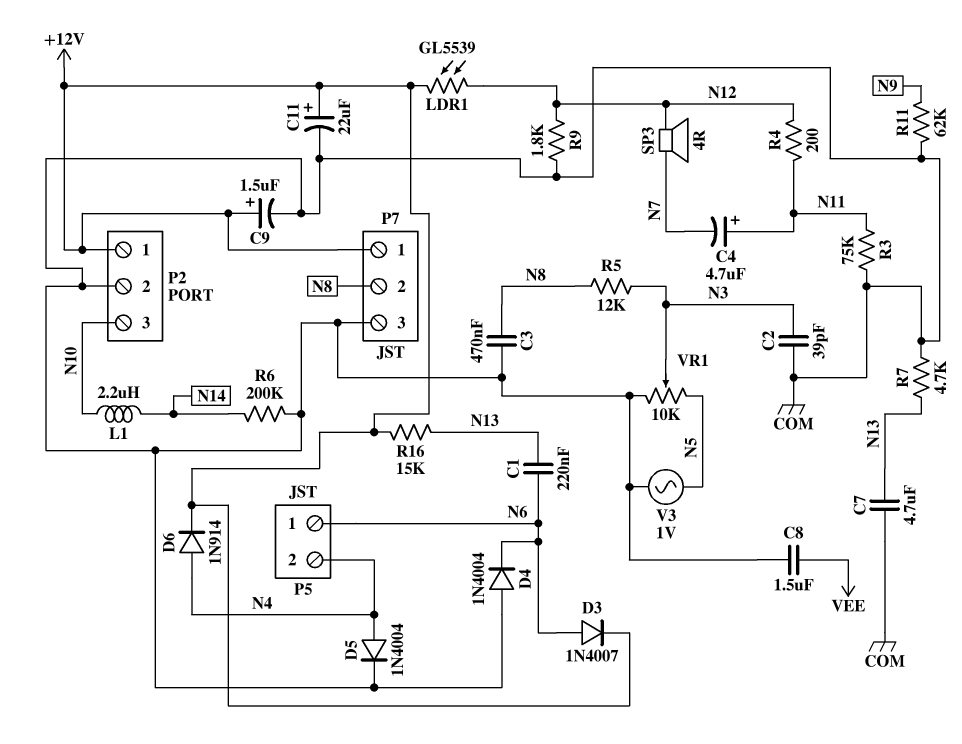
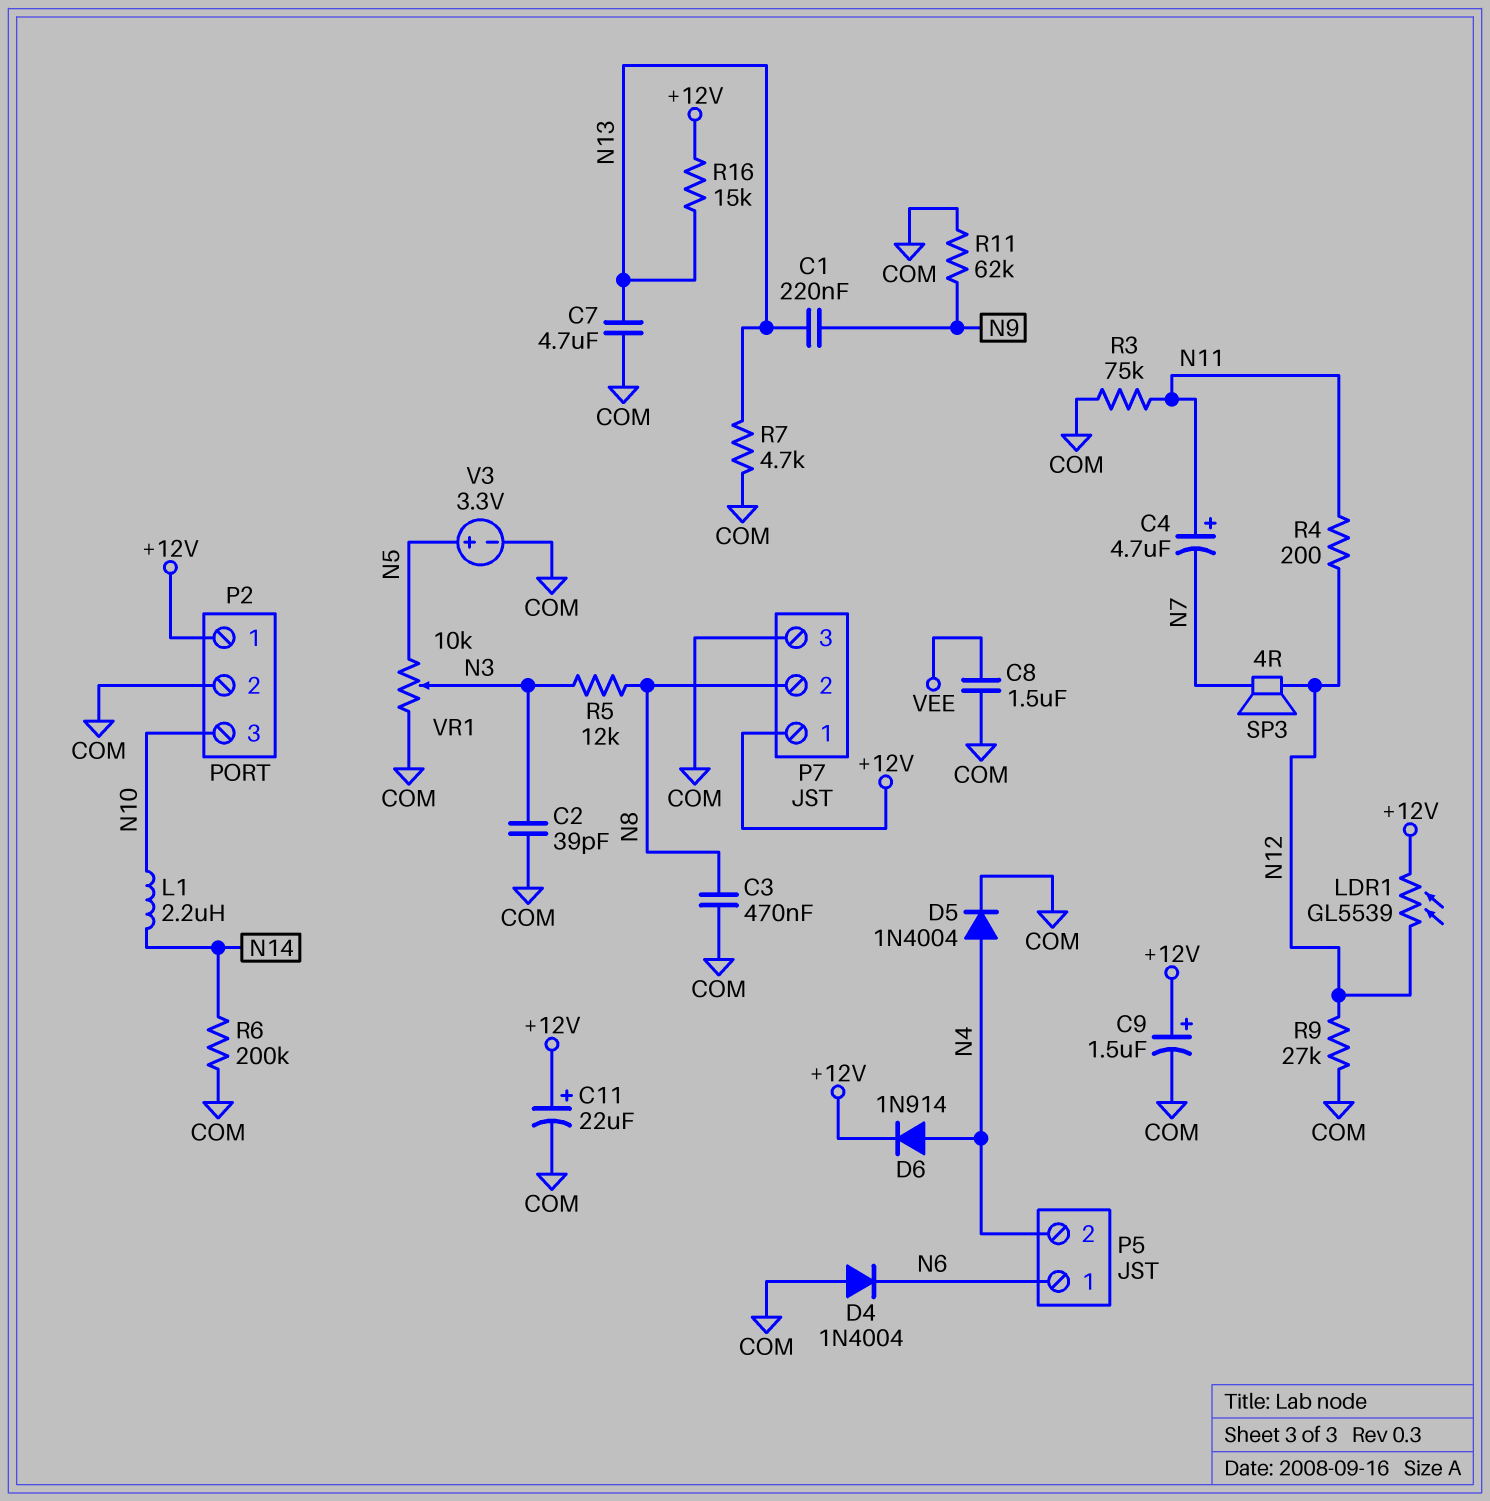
C1: 220nF (N6, N13) -> 220nF (N9, N13)
D3: diode 1N4007 (A N6, K +12V) -> none
R9: 1.8k (COM, N12) -> 27k (COM, N12)
V3: AC 1V (COM, N5) -> 3.3V (plus N5, minus COM)

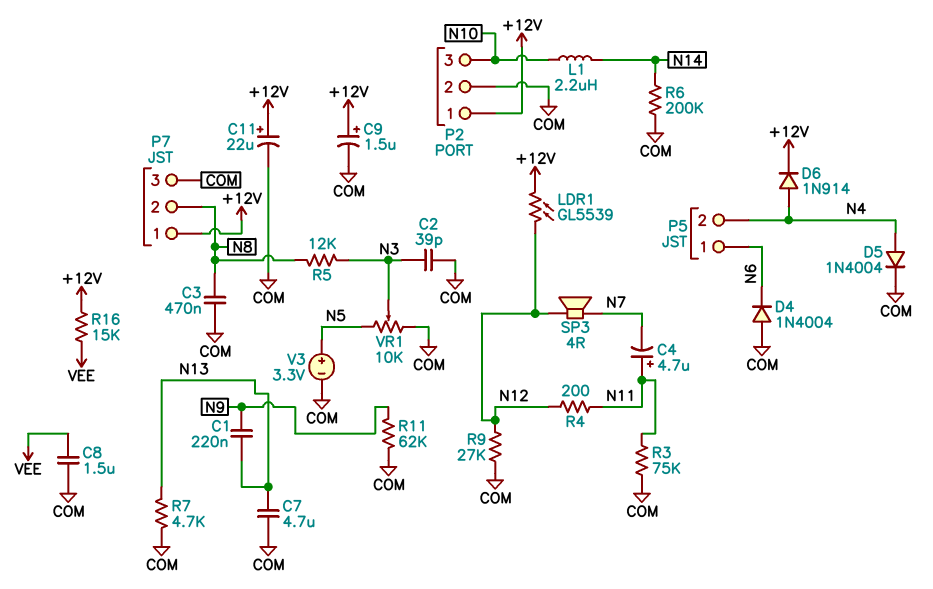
R16: 15k (+12V, N13) -> 15k (+12V, VEE)

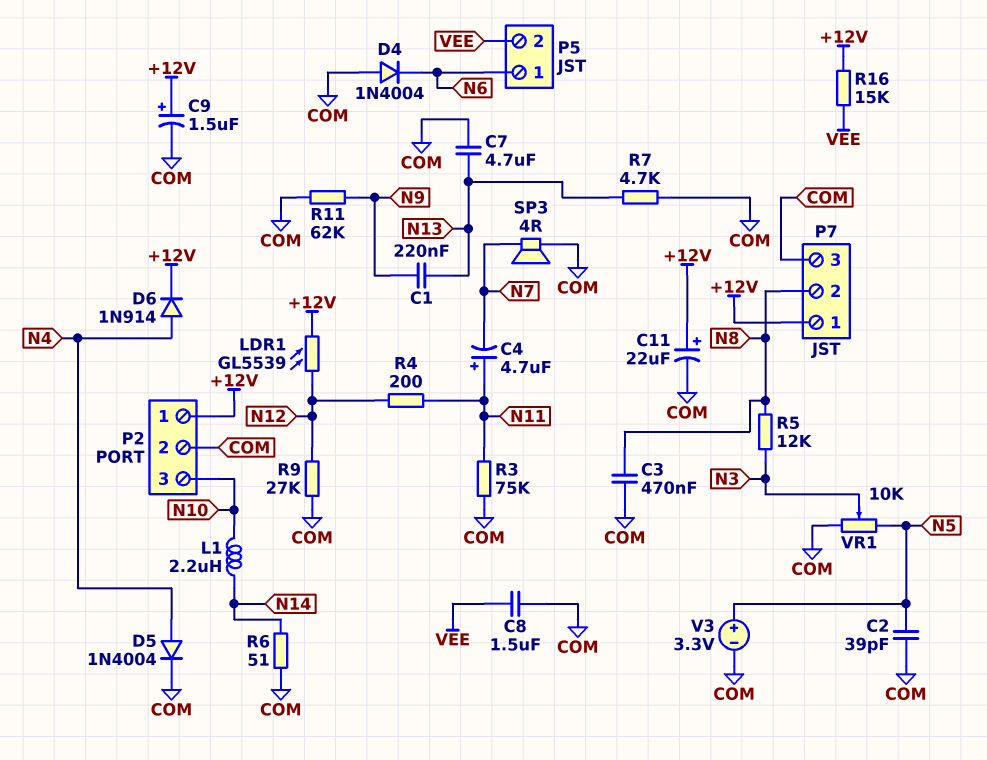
C2: 39pF (COM, N3) -> 39pF (COM, N5)
P5 pin 2: N4 -> VEE
R6: 200k (COM, N14) -> 51 (COM, N14)
SP3: speaker 4R (N7, N12) -> speaker 4R (COM, N7)

